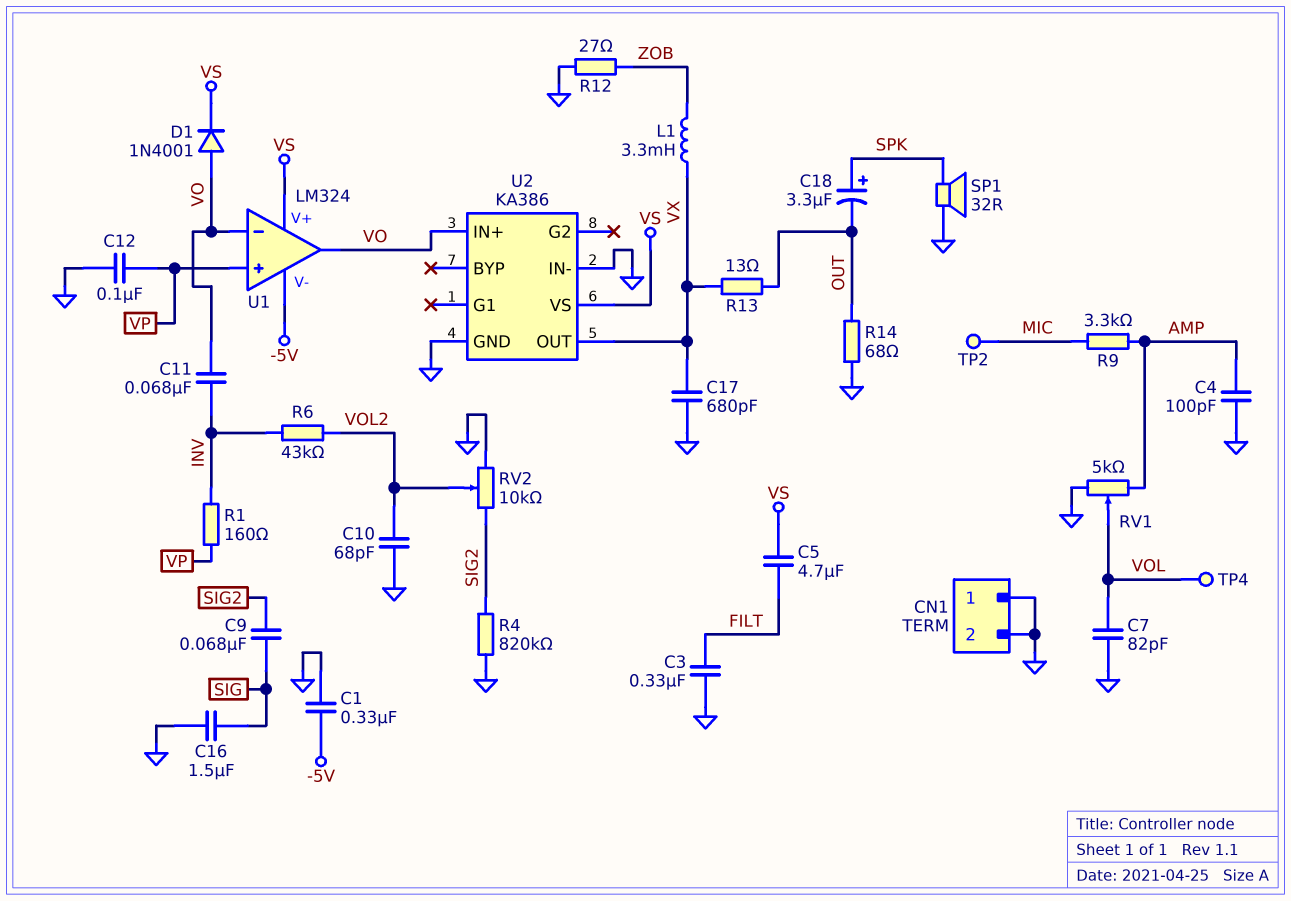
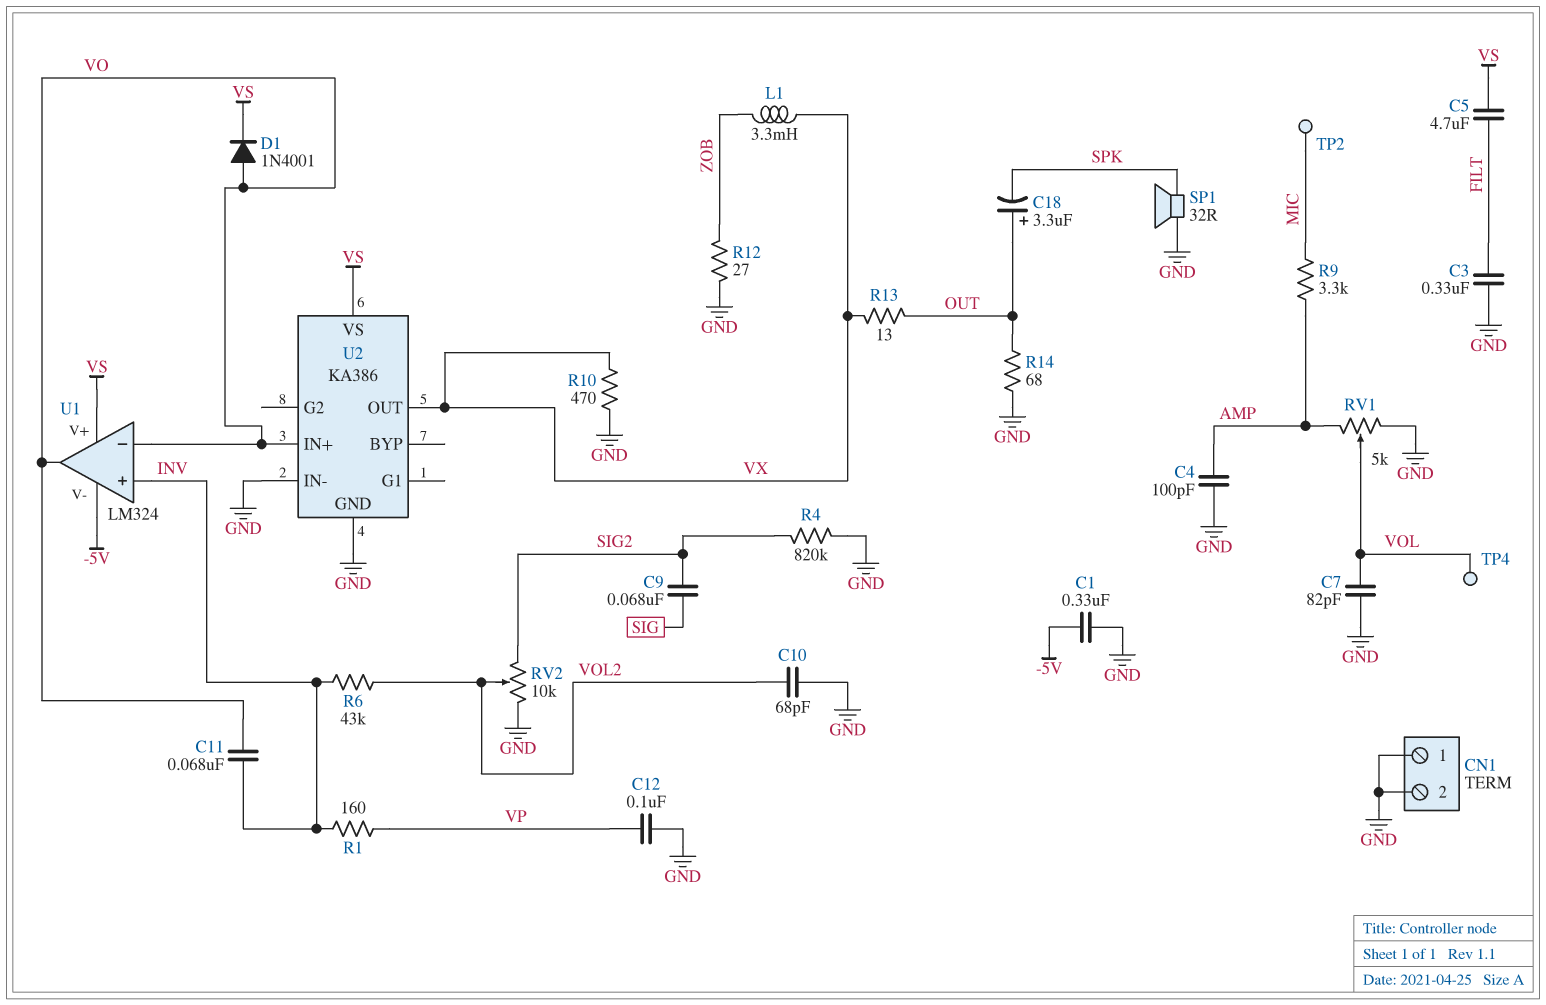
C16: 1.5uF (GND, SIG) -> none
C17: 680pF (GND, VX) -> none
C18: 3.3uF (plus SPK, minus OUT) -> 3.3uF (plus OUT, minus SPK)
R10: none -> 470 (GND, VX)
U1 pin in+: VP -> INV

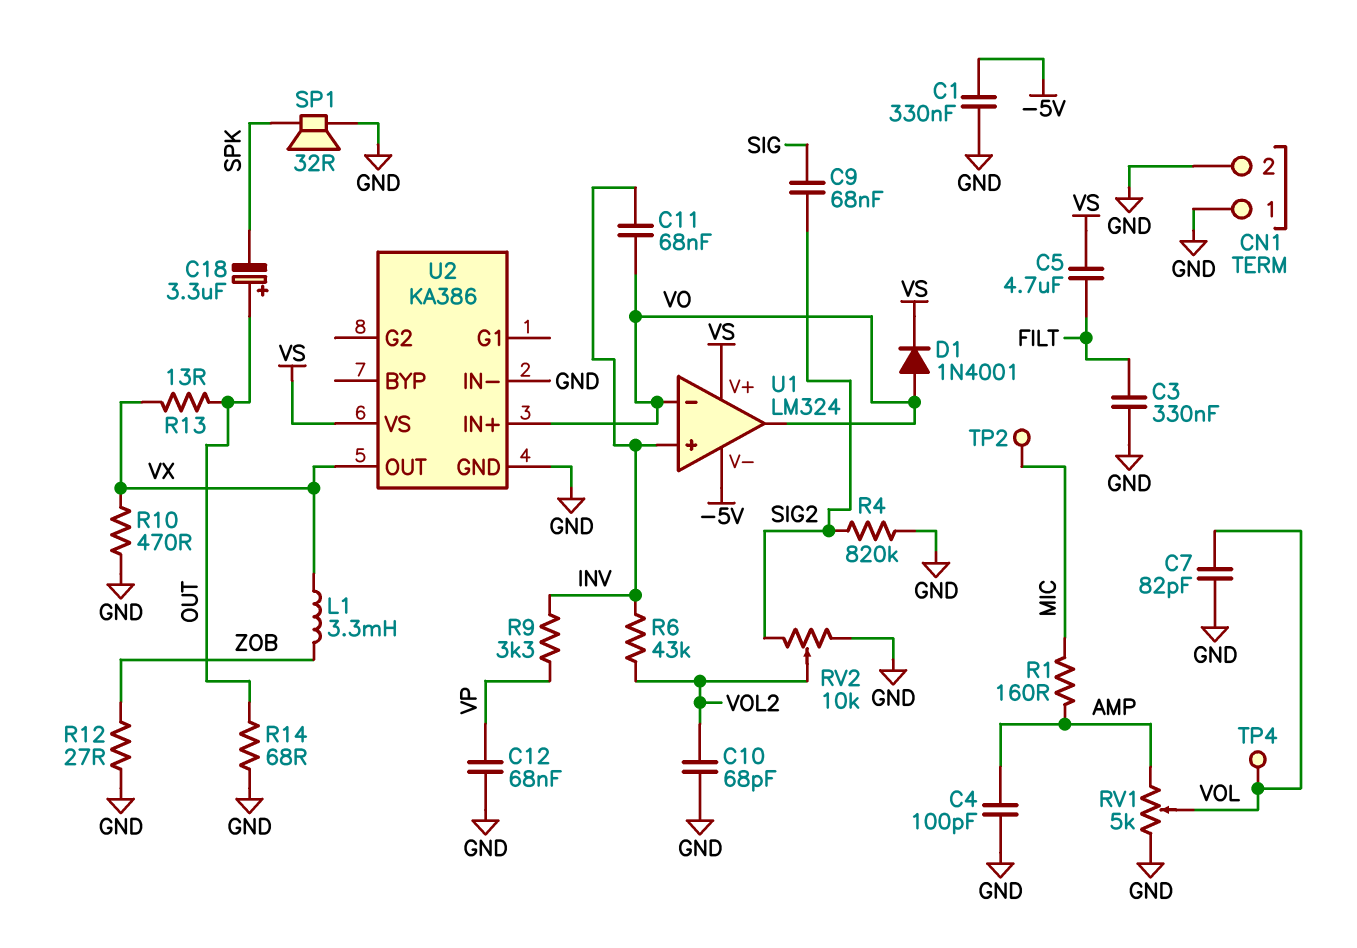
C12: 100nF (GND, VP) -> 68nF (GND, VP)
R1: 160 (INV, VP) -> 160 (AMP, MIC)
R9: 3.3k (AMP, MIC) -> 3.3k (INV, VP)

